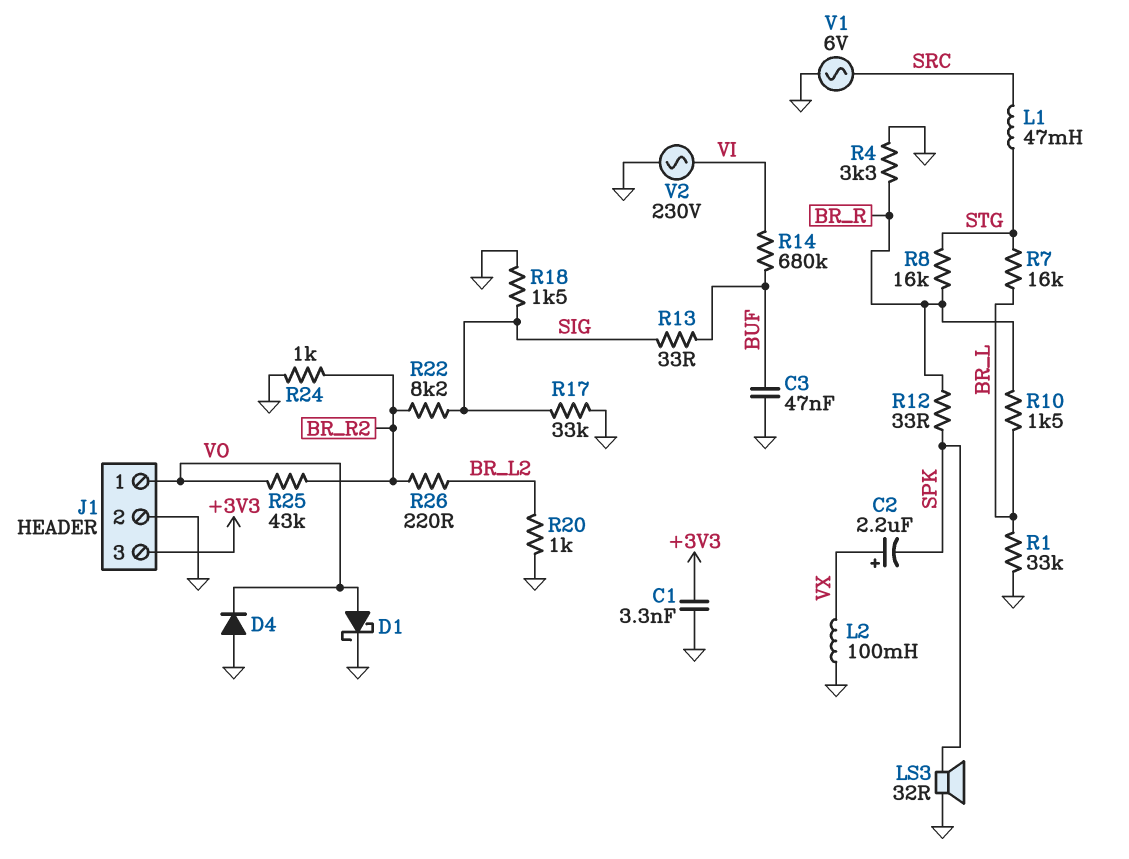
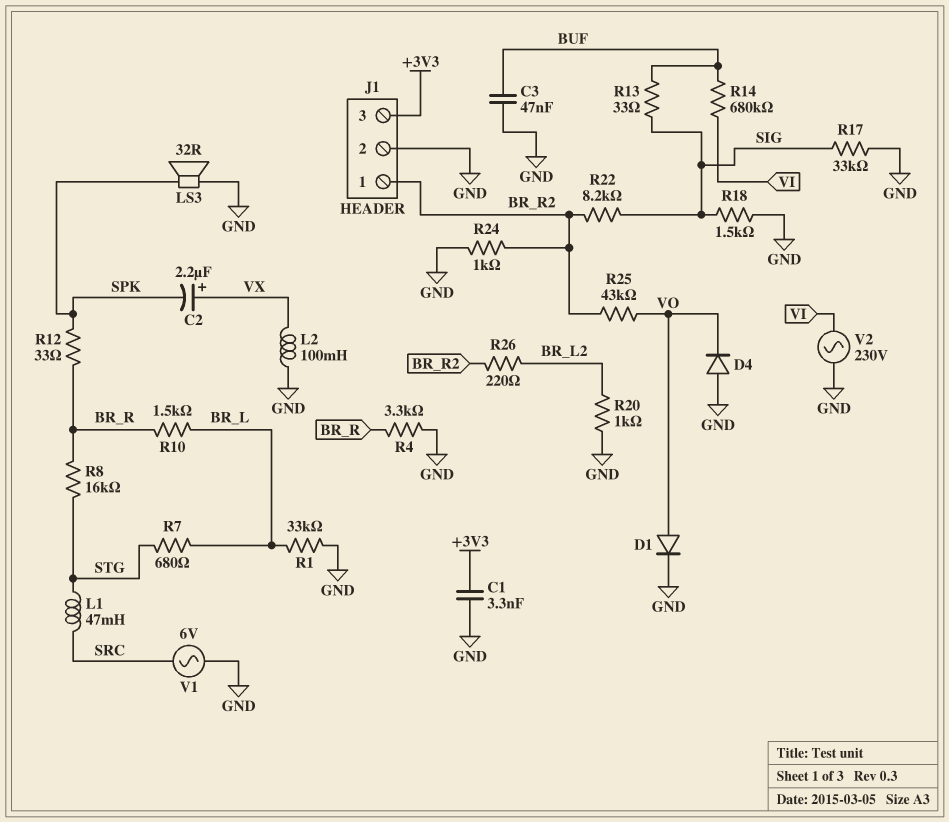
D1: schottky (A VO, K GND) -> diode (A VO, K GND)
J1 pin 1: VO -> BR_R2
R7: 16k (BR_L, STG) -> 680 (BR_L, STG)

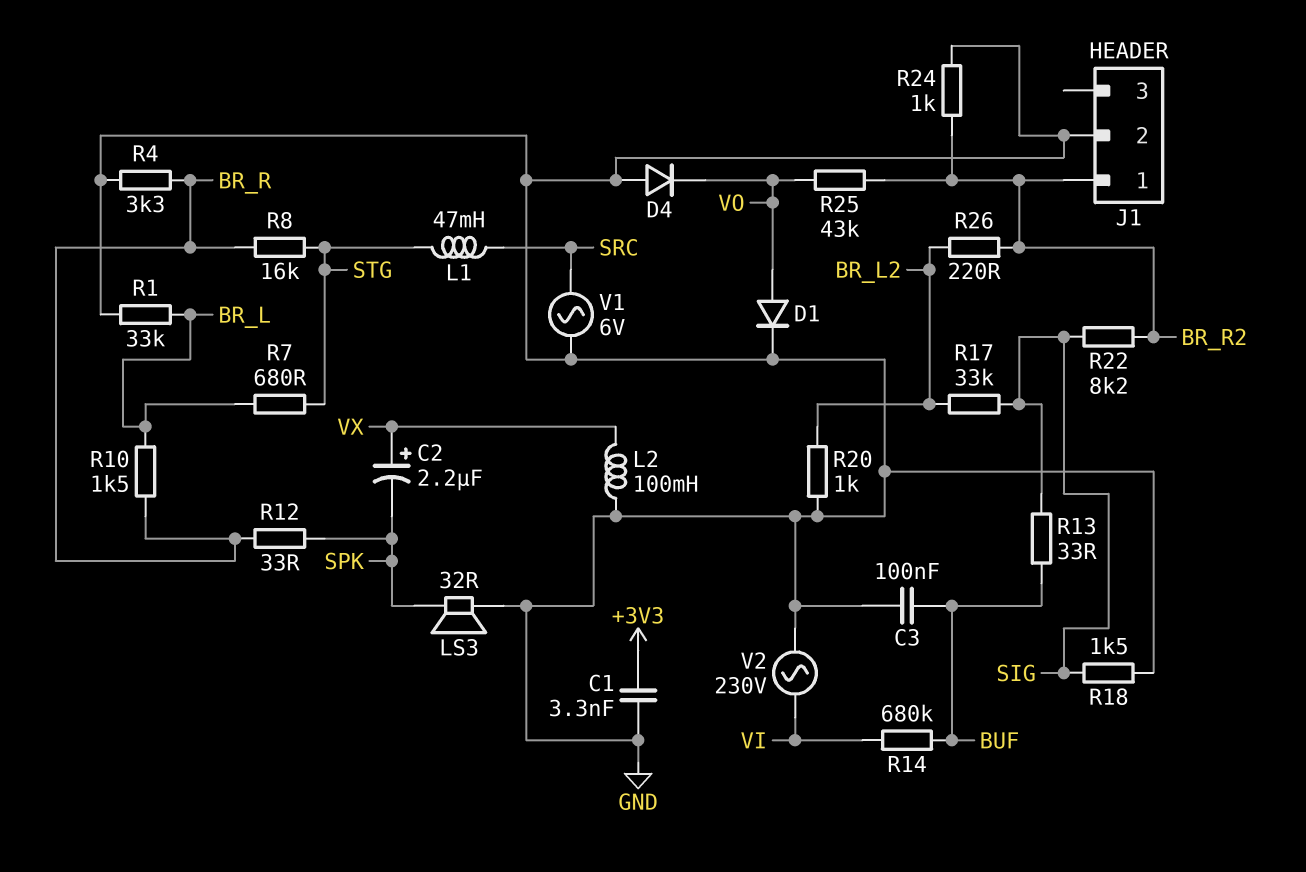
C3: 47nF (BUF, GND) -> 100nF (BUF, GND)
J1 pin 3: +3V3 -> none
R17: 33k (GND, SIG) -> 33k (BR_L2, SIG)

